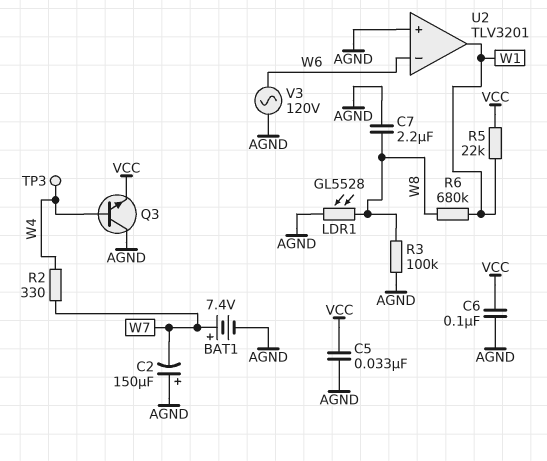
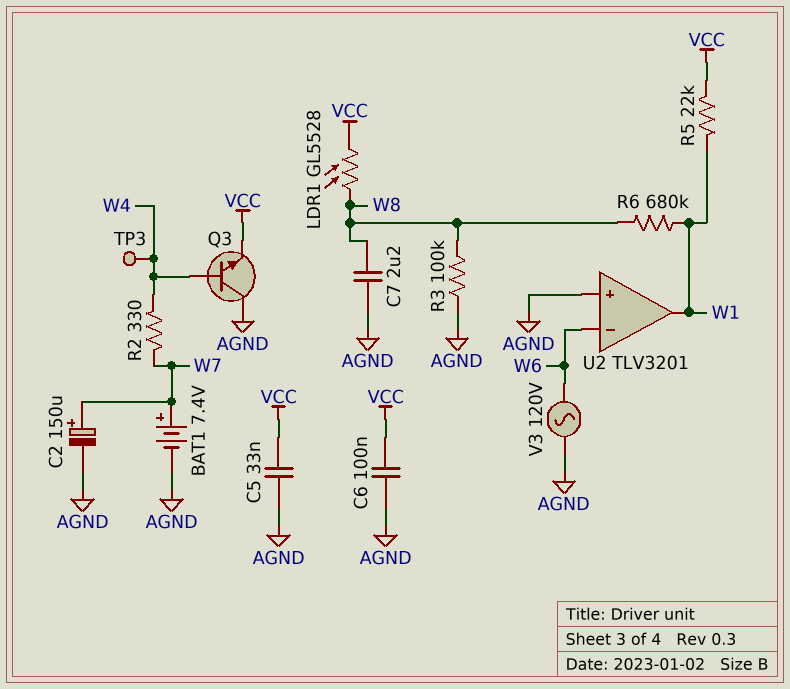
C2: 150uF (plus AGND, minus W7) -> 150uF (plus W7, minus AGND)
LDR1: GL5528 (AGND, W8) -> GL5528 (VCC, W8)

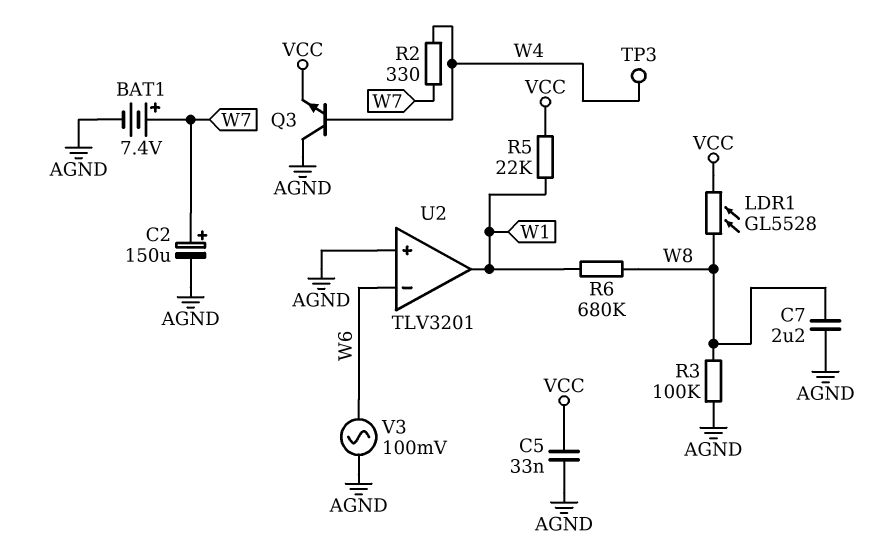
C6: 100nF (AGND, VCC) -> none
V3: AC 120V (AGND, W6) -> AC 100mV (AGND, W6)

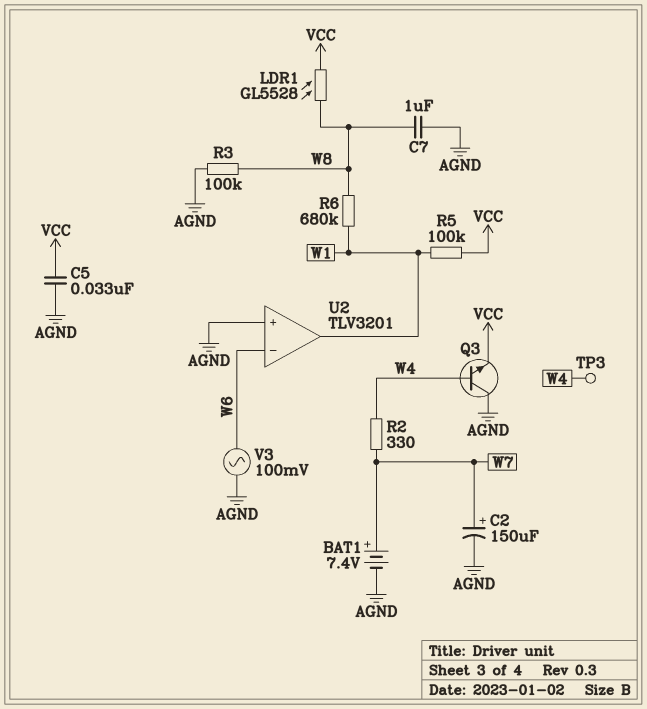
C7: 2.2uF (AGND, W8) -> 1uF (AGND, W8)
R5: 22k (VCC, W1) -> 100k (VCC, W1)

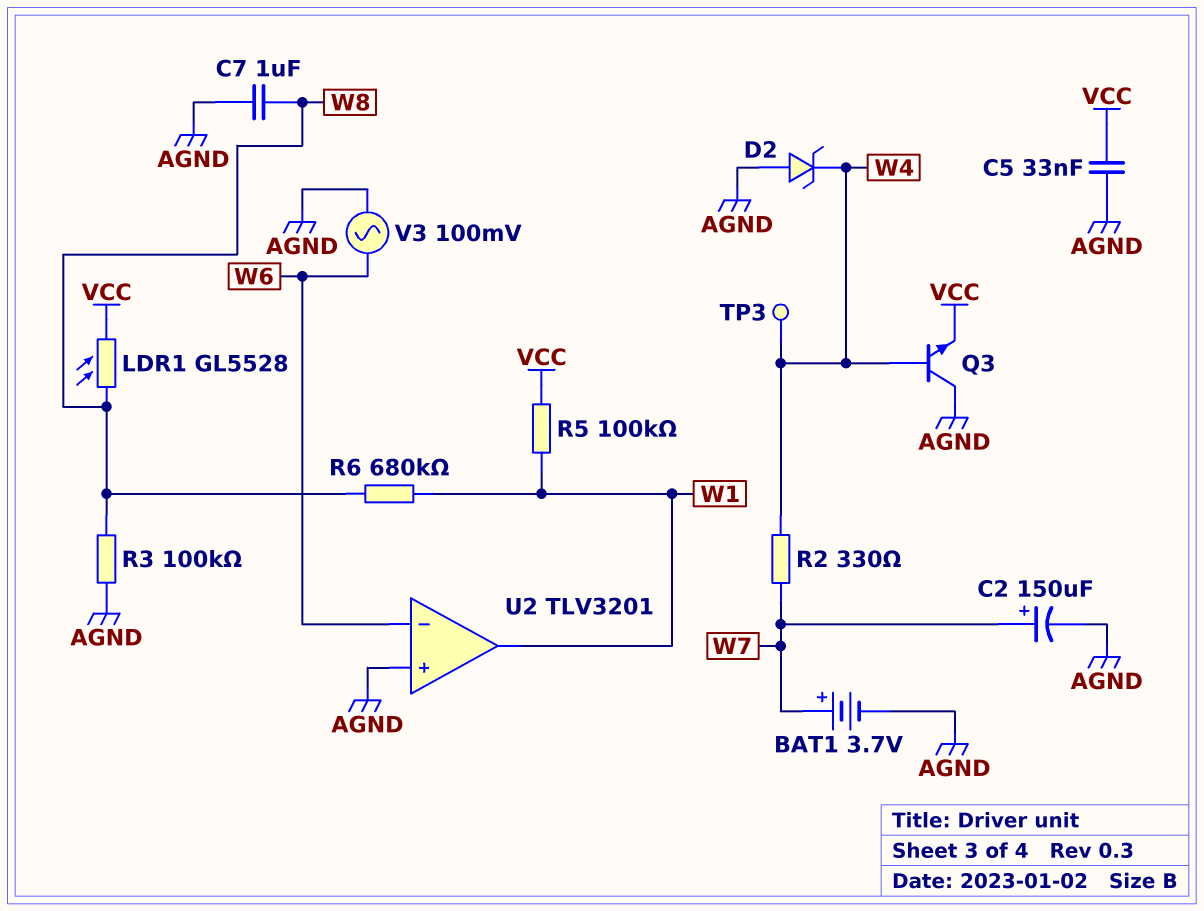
BAT1: 7.4V (plus W7, minus AGND) -> 3.7V (plus W7, minus AGND)
D2: none -> zener (A AGND, K W4)

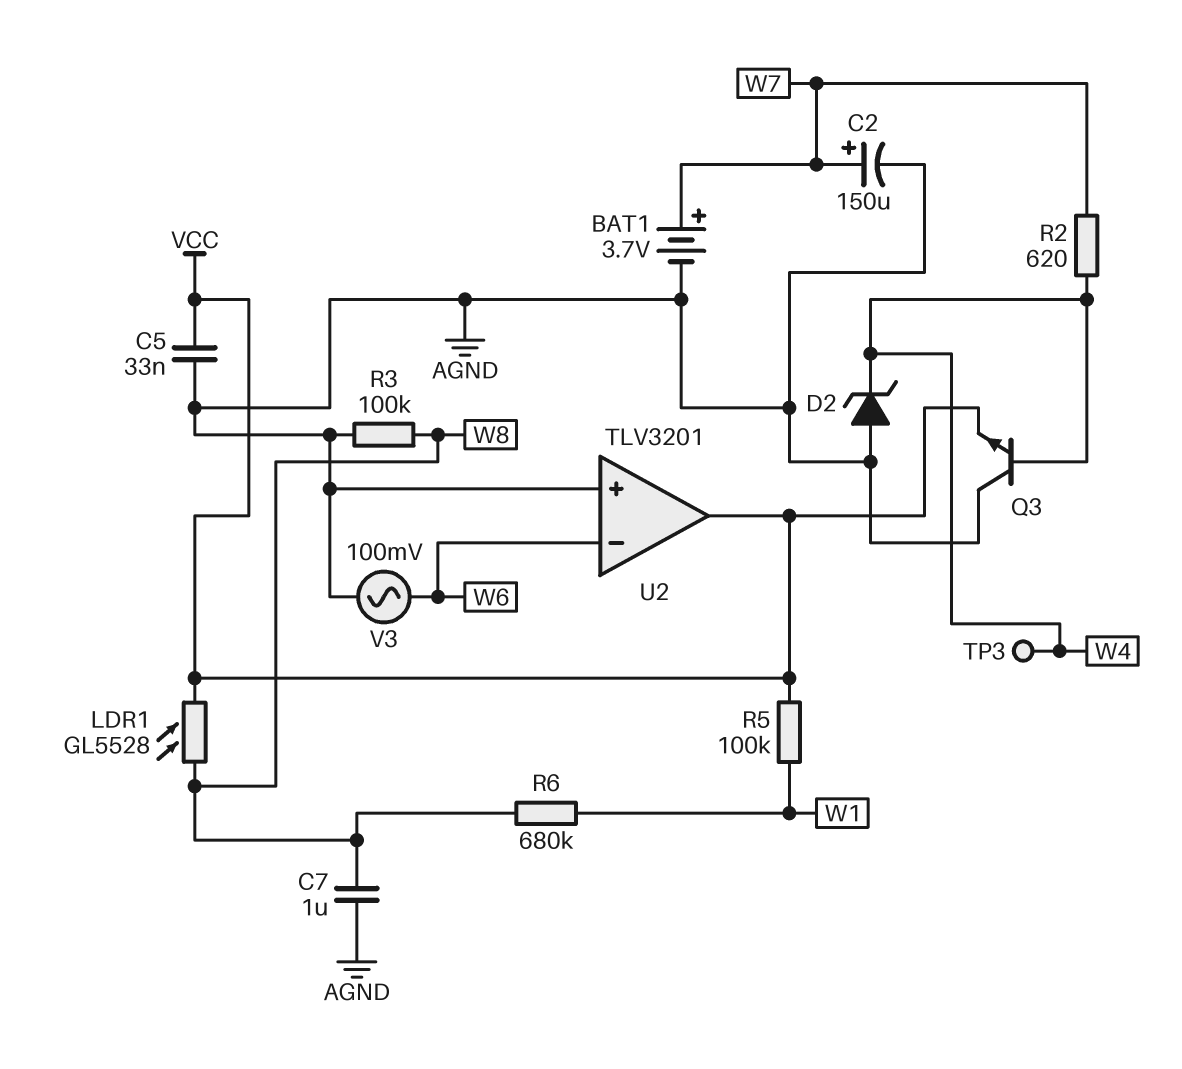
R2: 330 (W4, W7) -> 620 (W4, W7)
U2 pin out: W1 -> VCC

